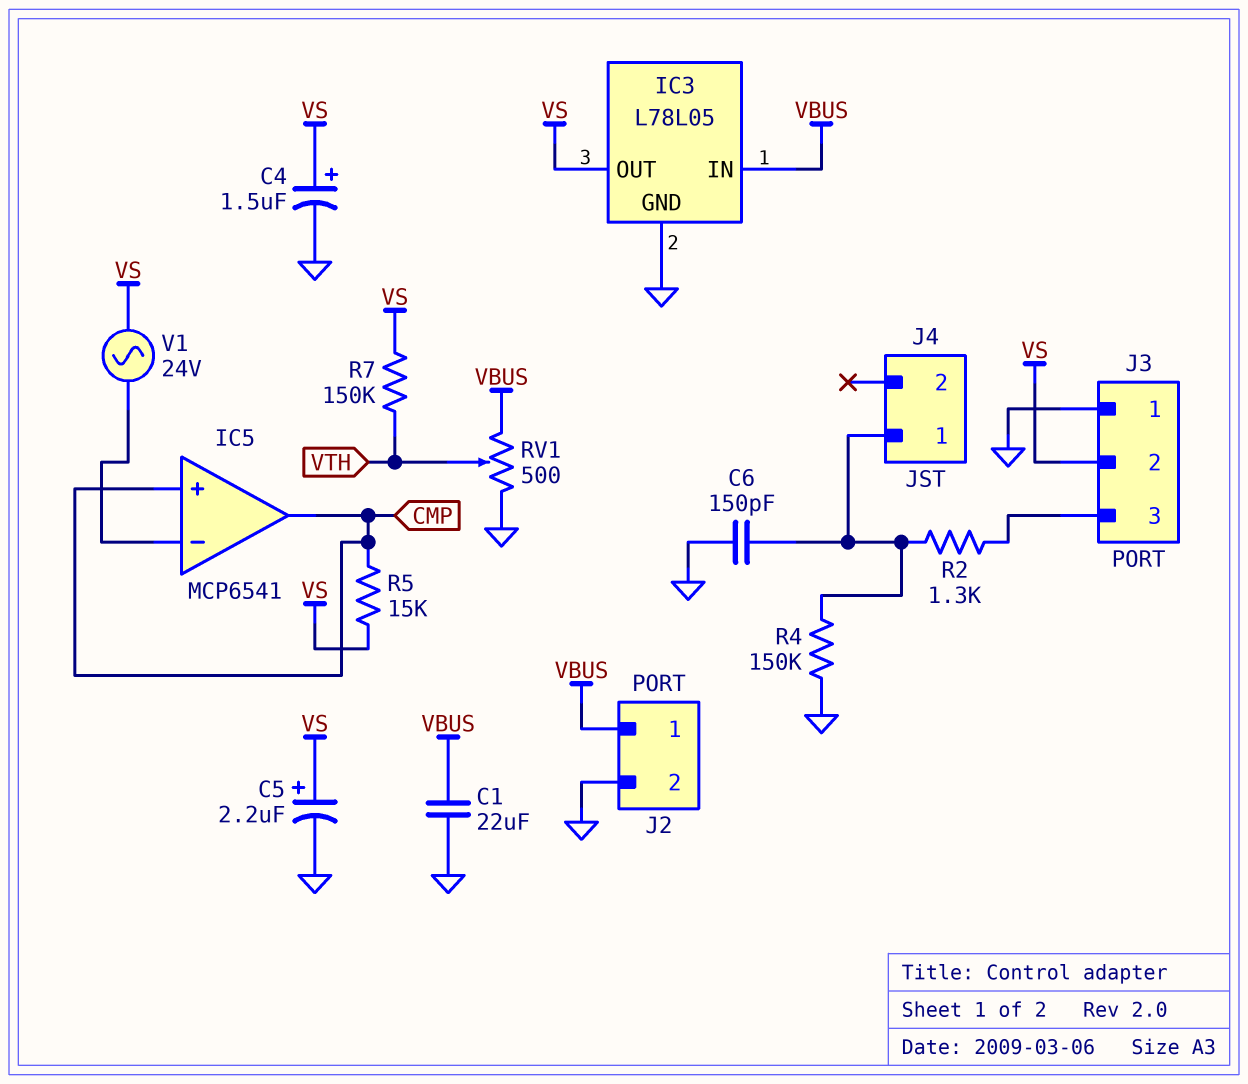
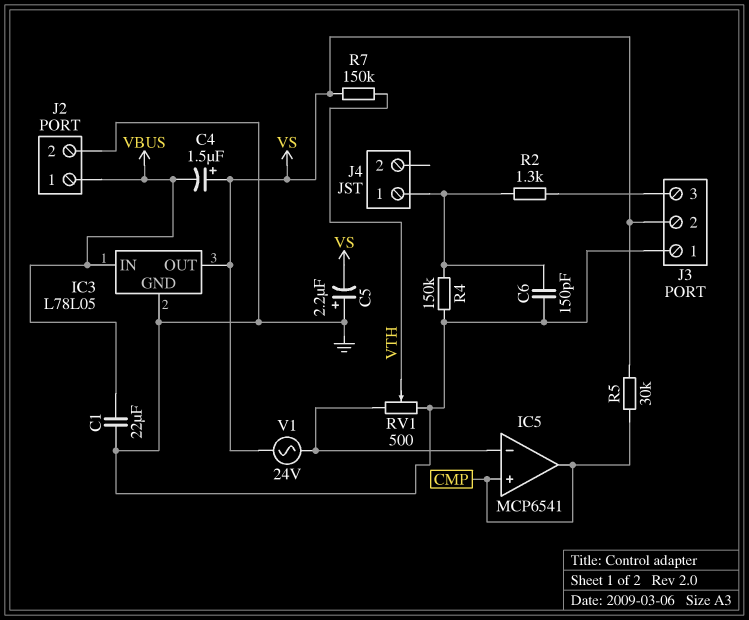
C4: 1.5uF (plus VS, minus GND) -> 1.5uF (plus VS, minus VBUS)
C5: 2.2uF (plus VS, minus GND) -> 2.2uF (plus GND, minus VS)
R5: 15k (CMP, VS) -> 30k (CMP, VS)
RV1: 500 (GND, VBUS, wiper VTH) -> 500 (GND, IC5/in-, wiper VTH)

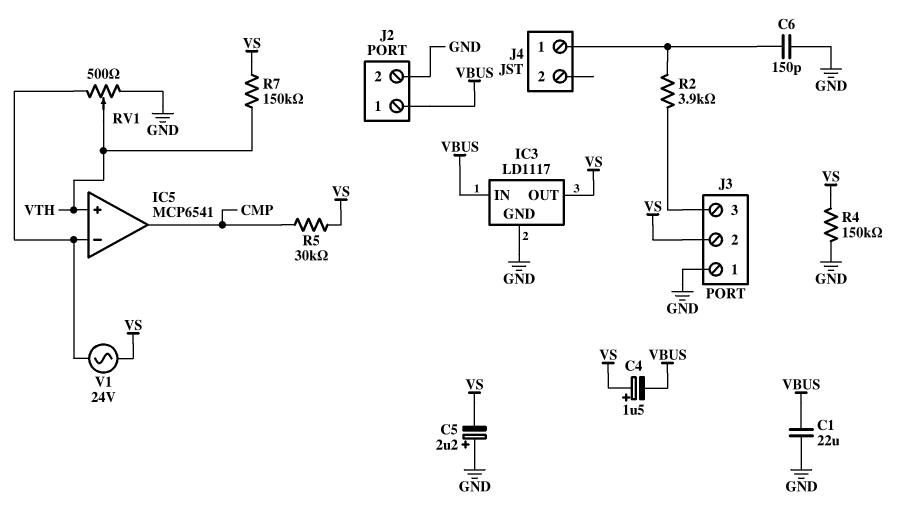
IC3: L78L05 -> LD1117
IC5 pin in+: CMP -> VTH
R2: 1.3k (J3/3, J4/1) -> 3.9k (J3/3, J4/1)
R4: 150k (GND, J4/1) -> 150k (GND, VS)

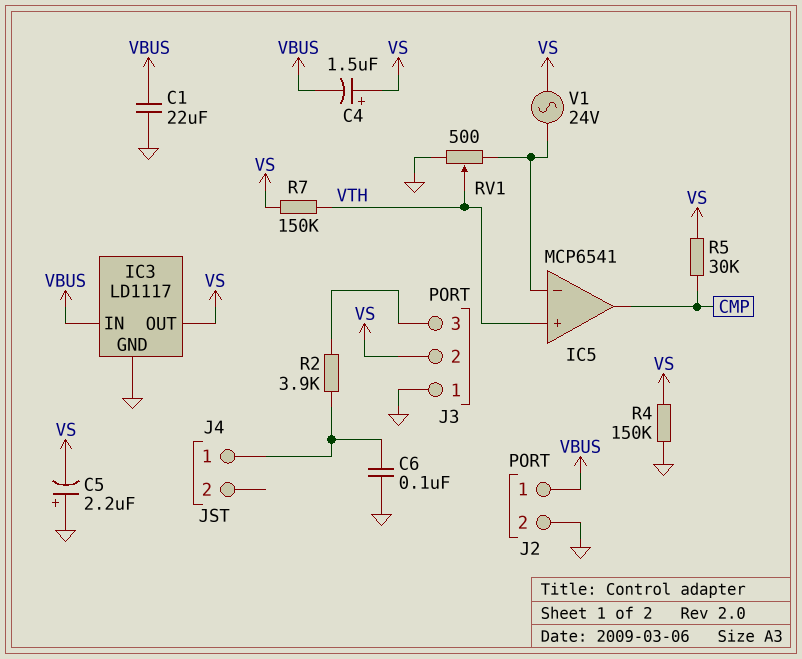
C6: 150pF (GND, J4/1) -> 100nF (GND, J4/1)

